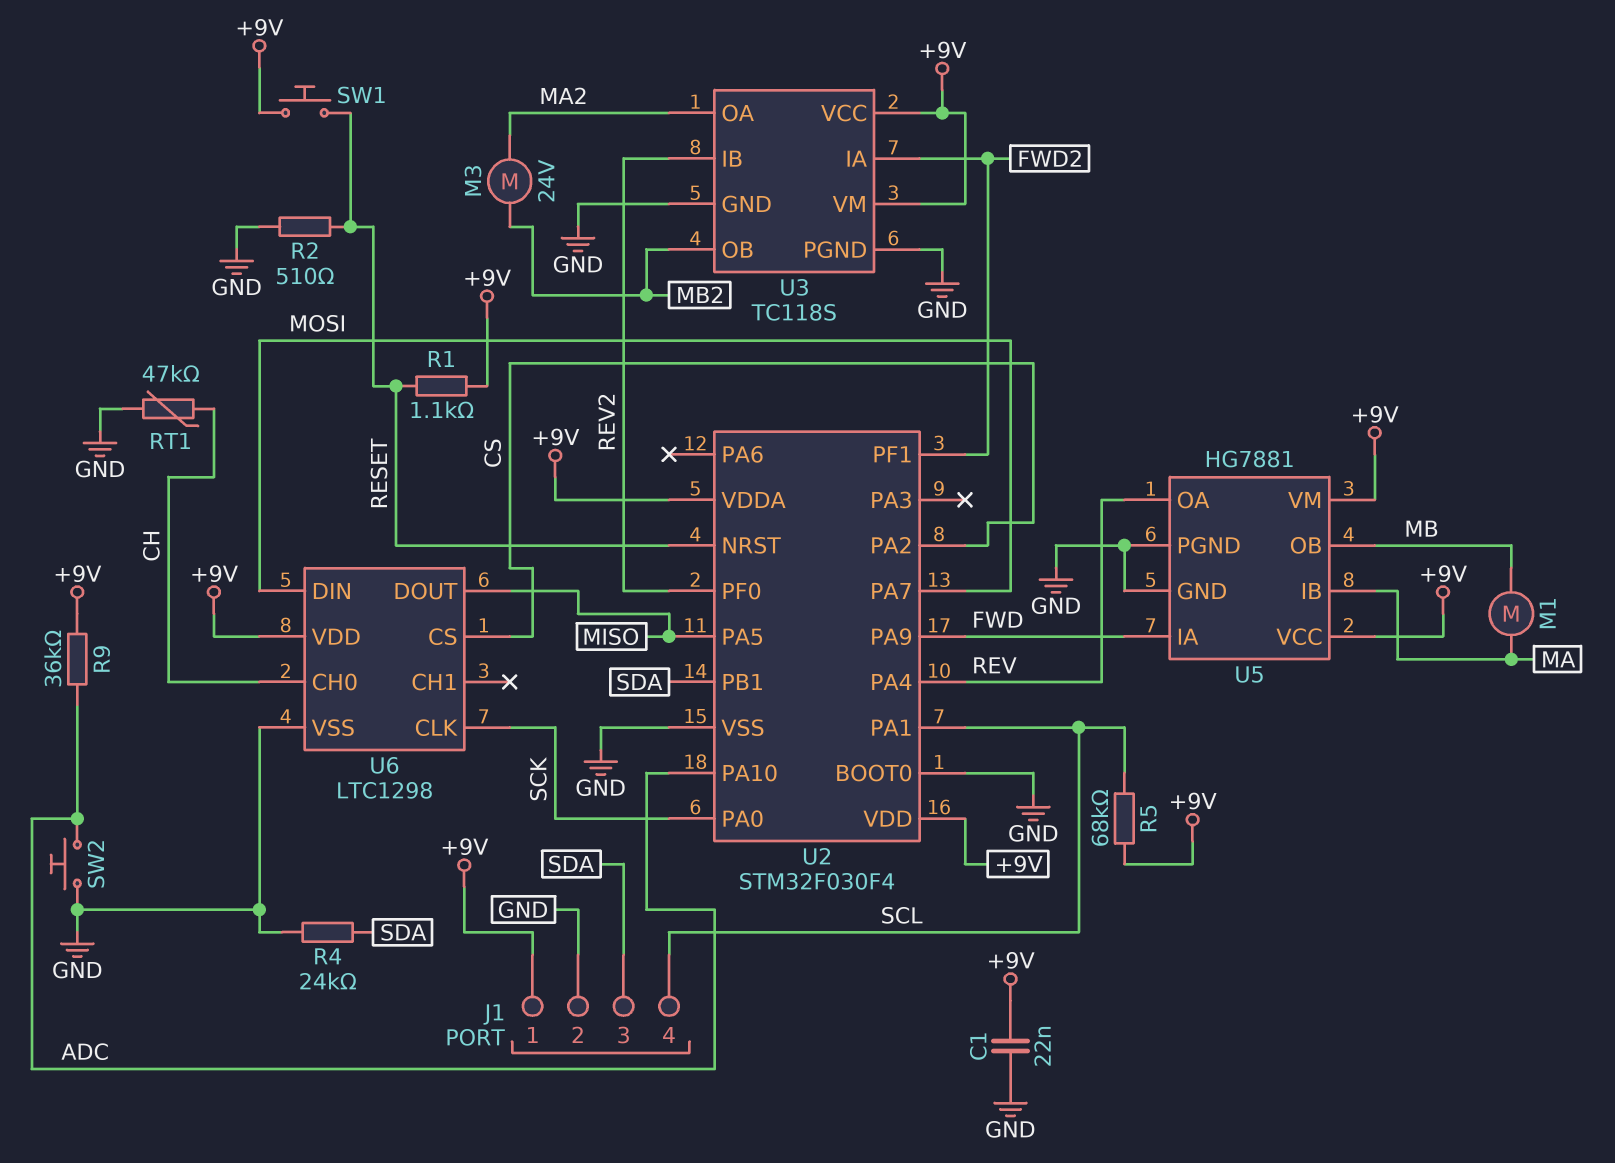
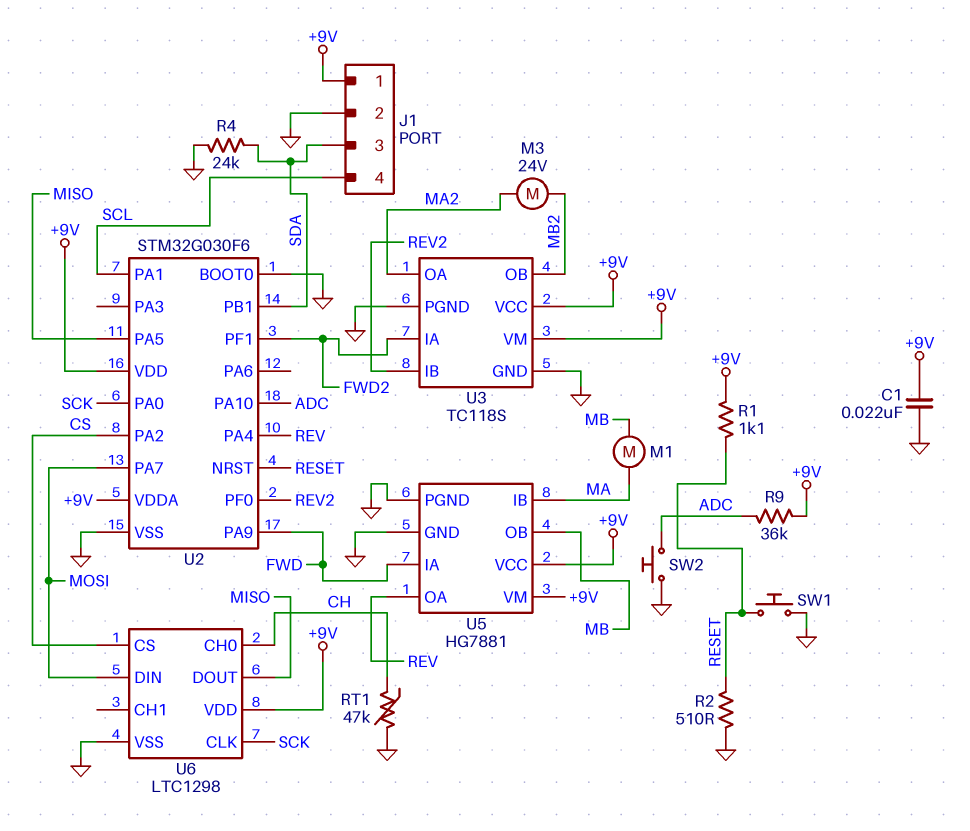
R5: 68k (+9V, SCL) -> none
SW1: button (+9V, RESET) -> button (GND, RESET)
U2: STM32F030F4 -> STM32G030F6

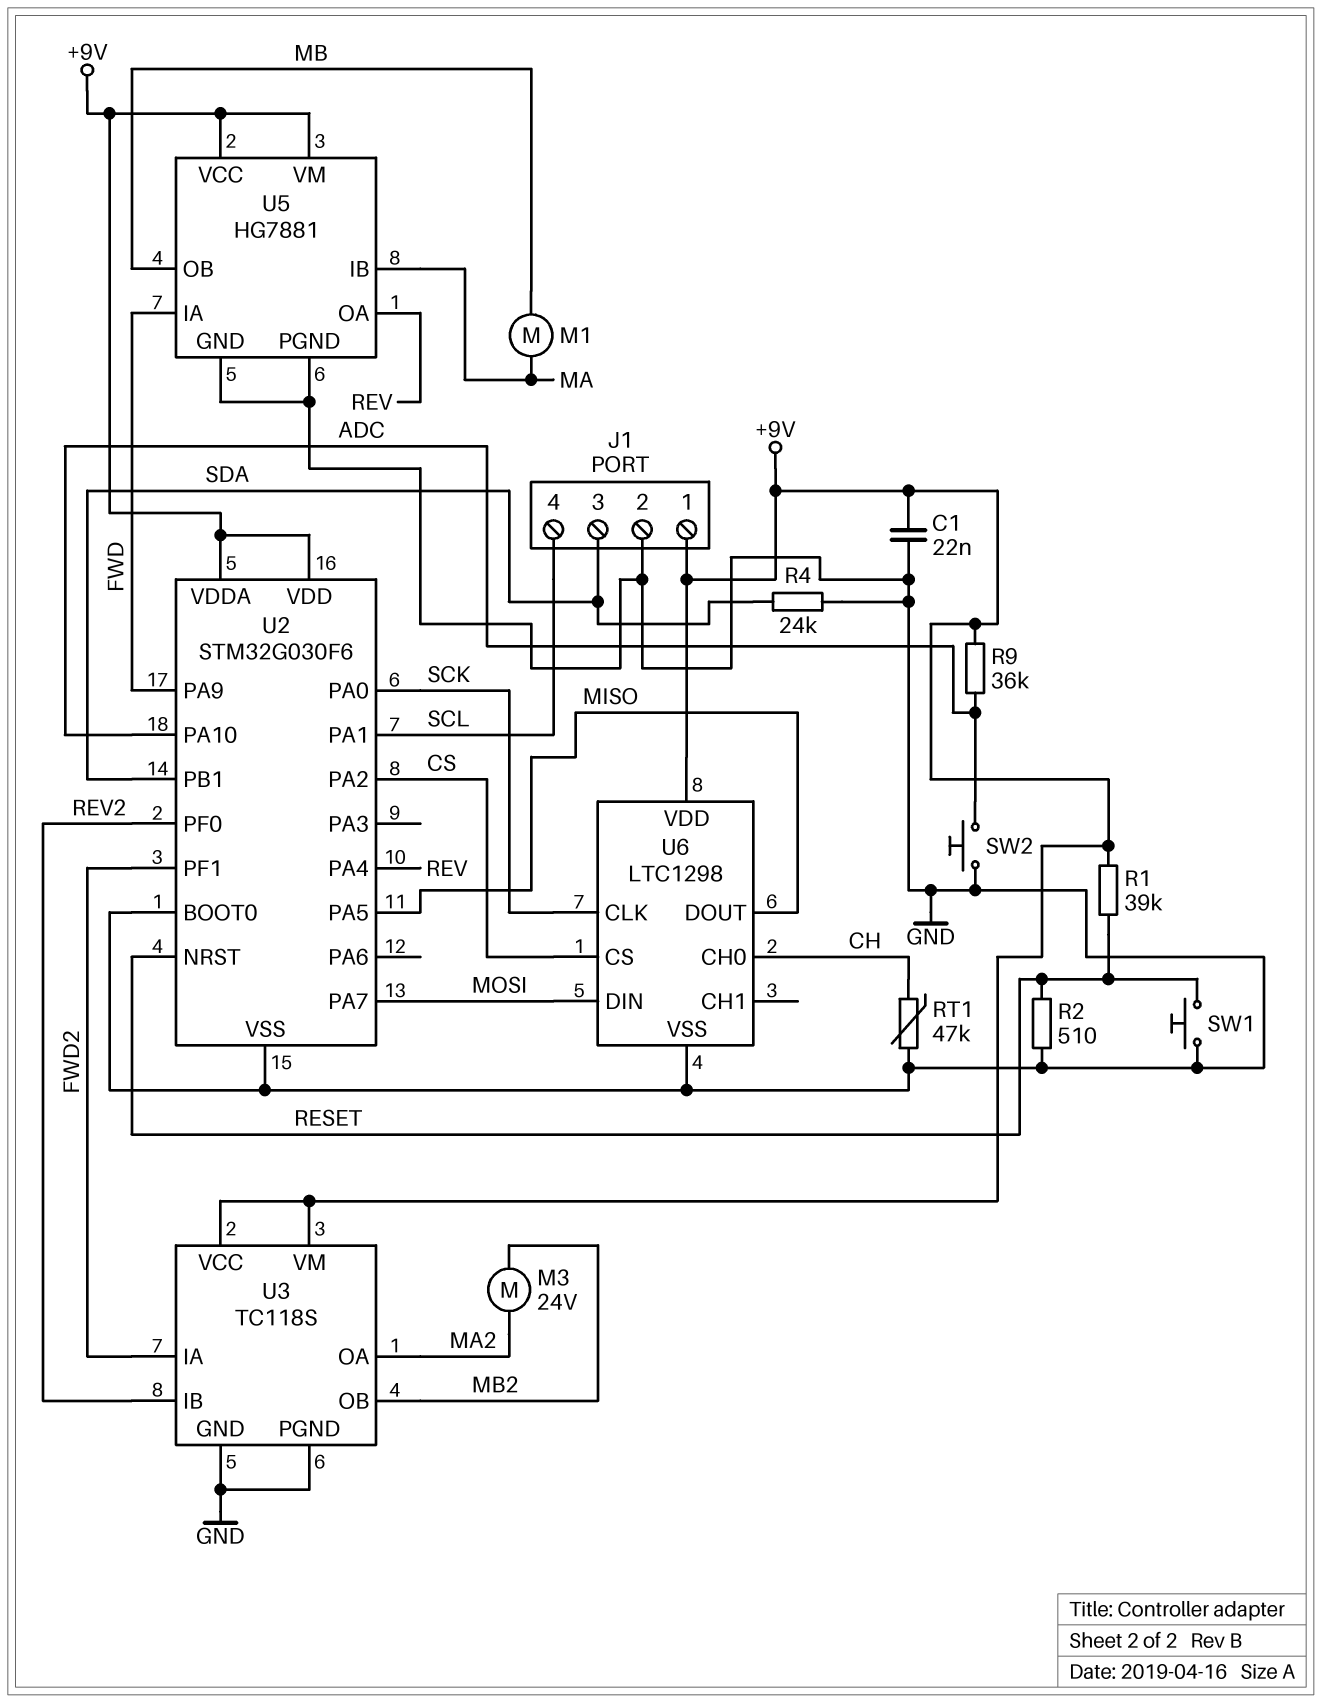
R1: 1.1k (+9V, RESET) -> 39k (+9V, RESET)

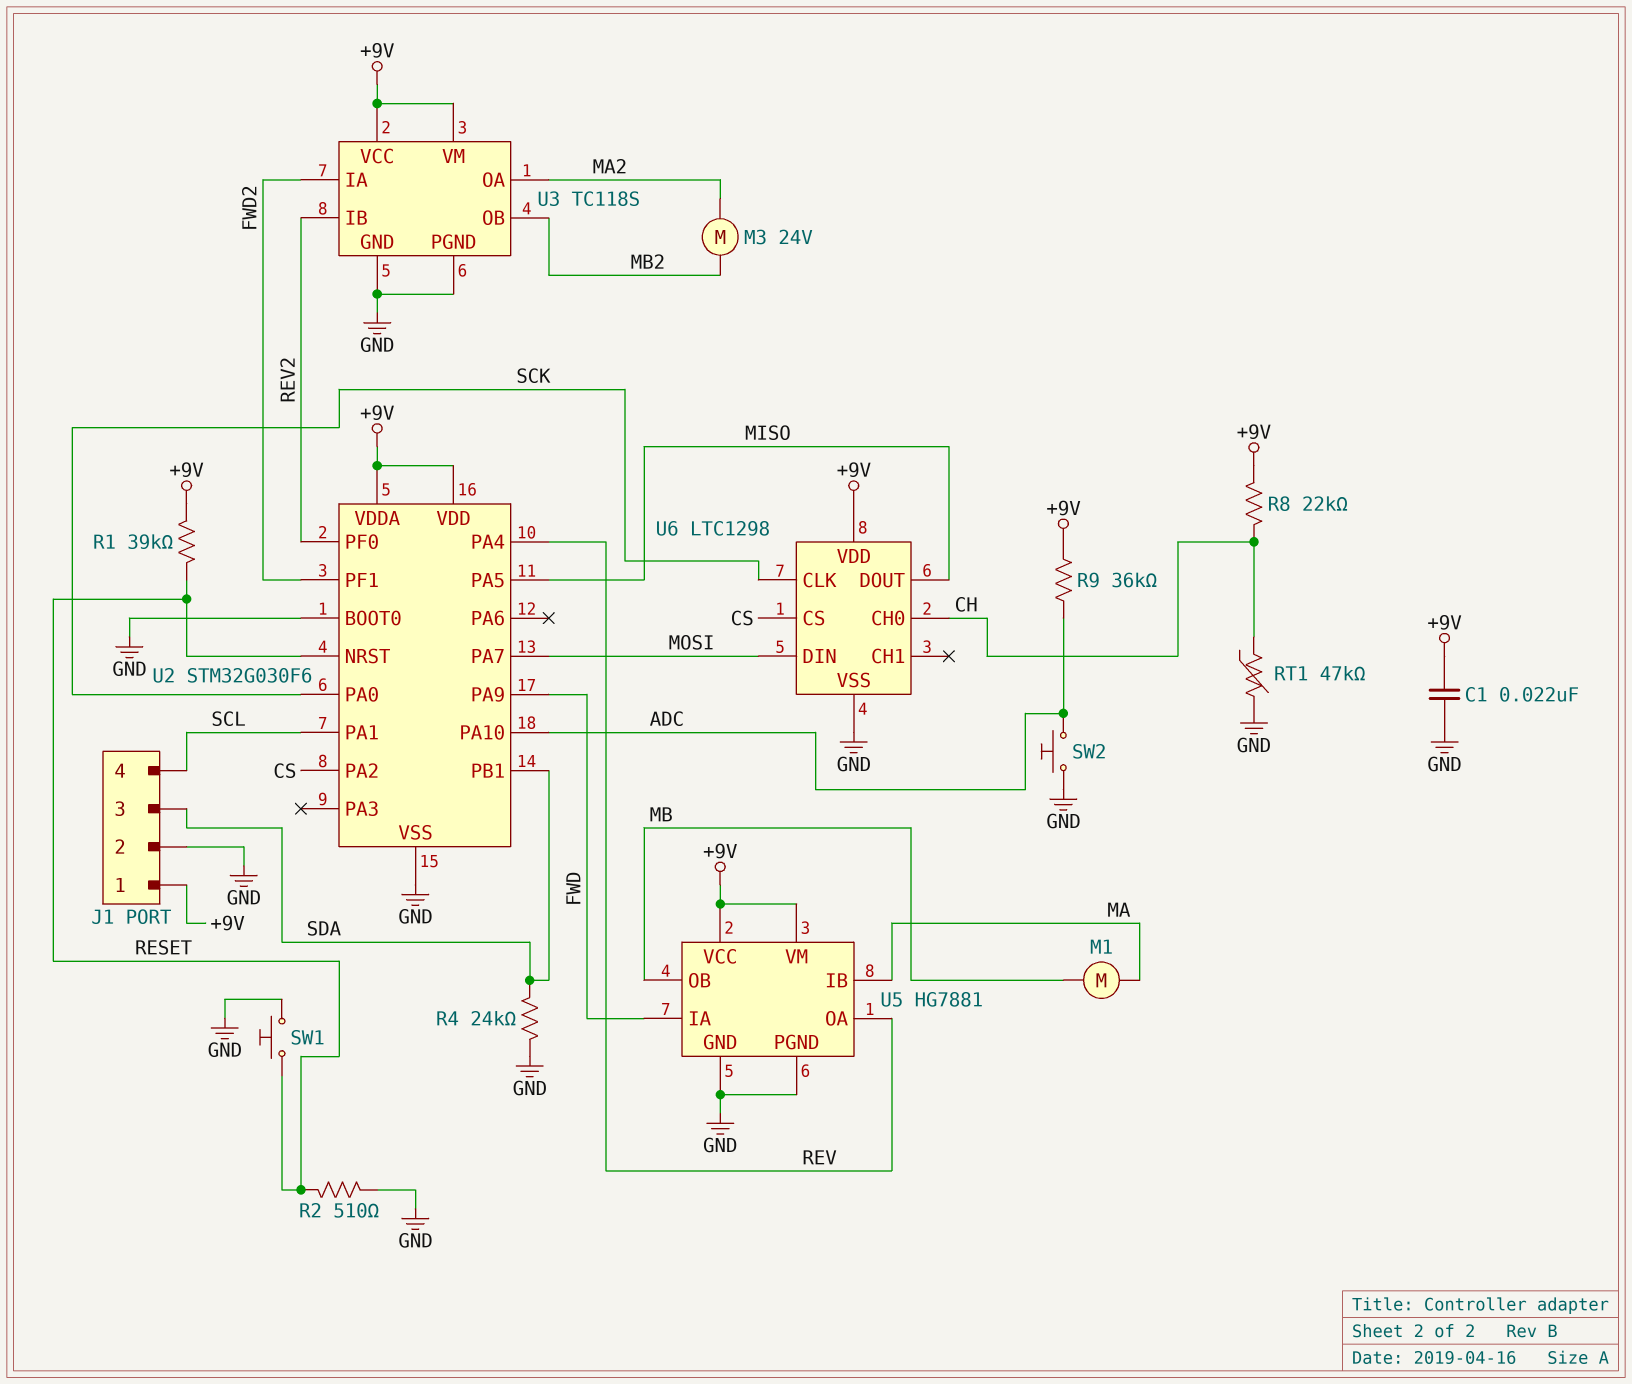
R8: none -> 22k (+9V, CH)

